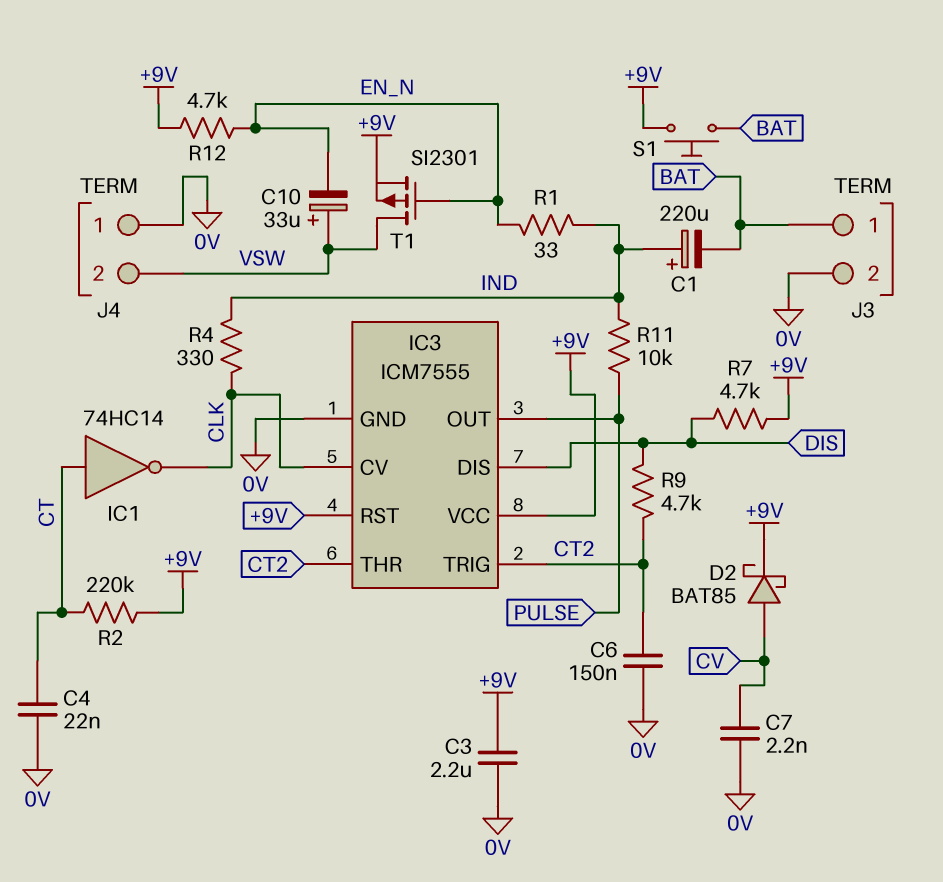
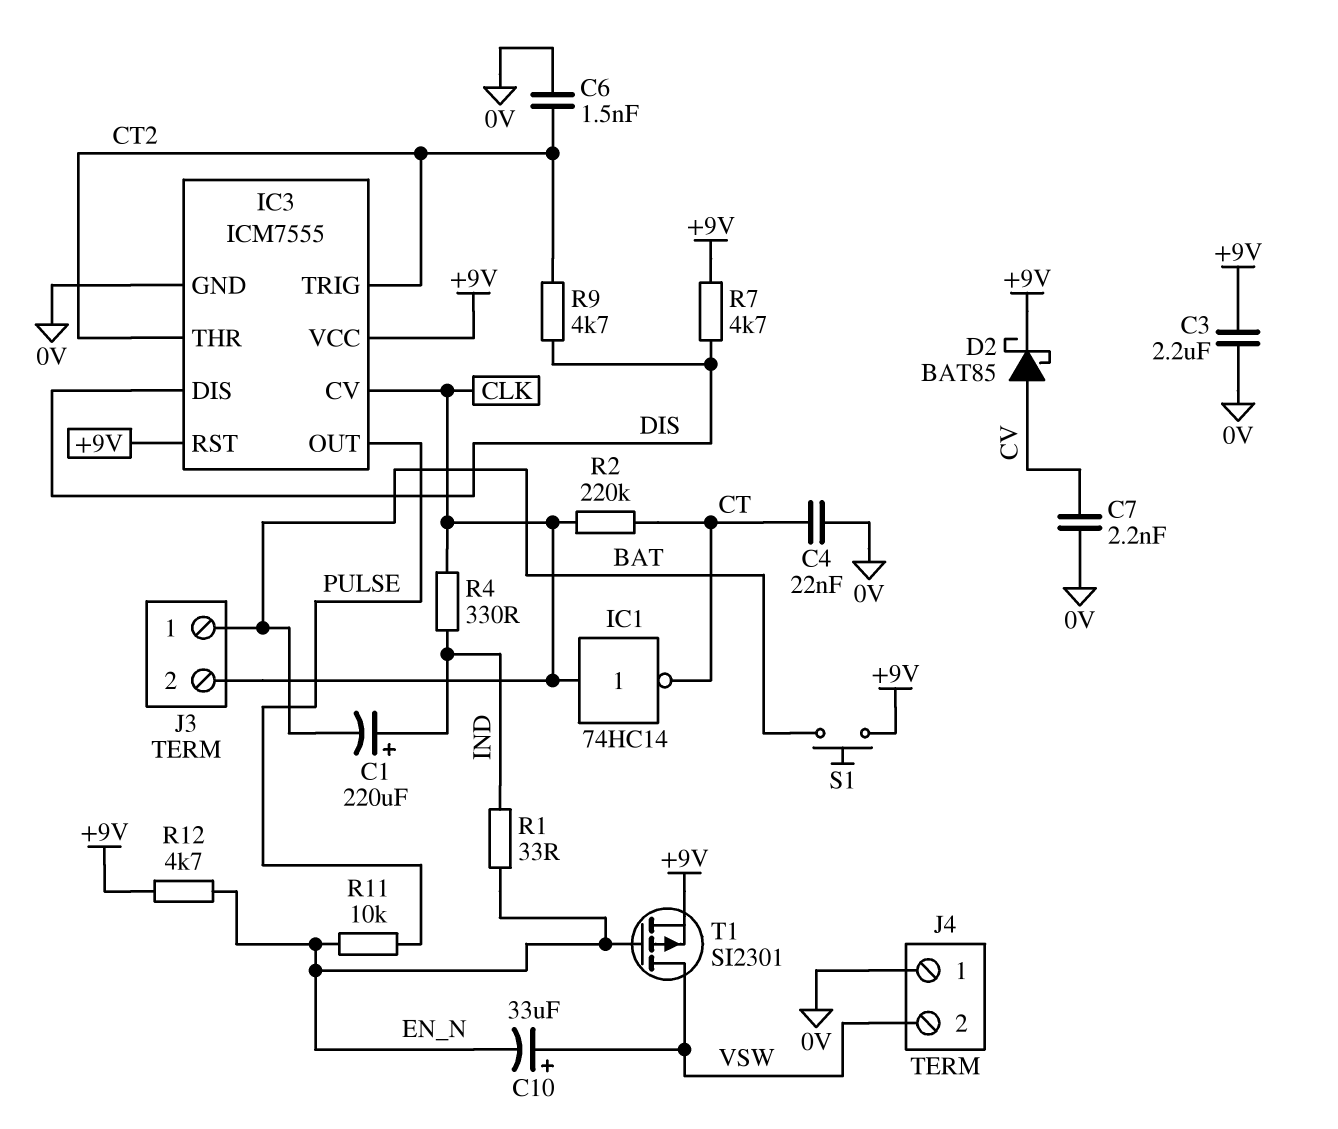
C6: 150nF (0V, CT2) -> 1.5nF (0V, CT2)
IC1: NOT 74HC14 (in CT, out CLK) -> NOT 74HC14 (in CLK, out CT)
J3 pin 2: 0V -> CLK
R2: 220k (+9V, CT) -> 220k (CLK, CT)
R11: 10k (IND, PULSE) -> 10k (EN_N, PULSE)

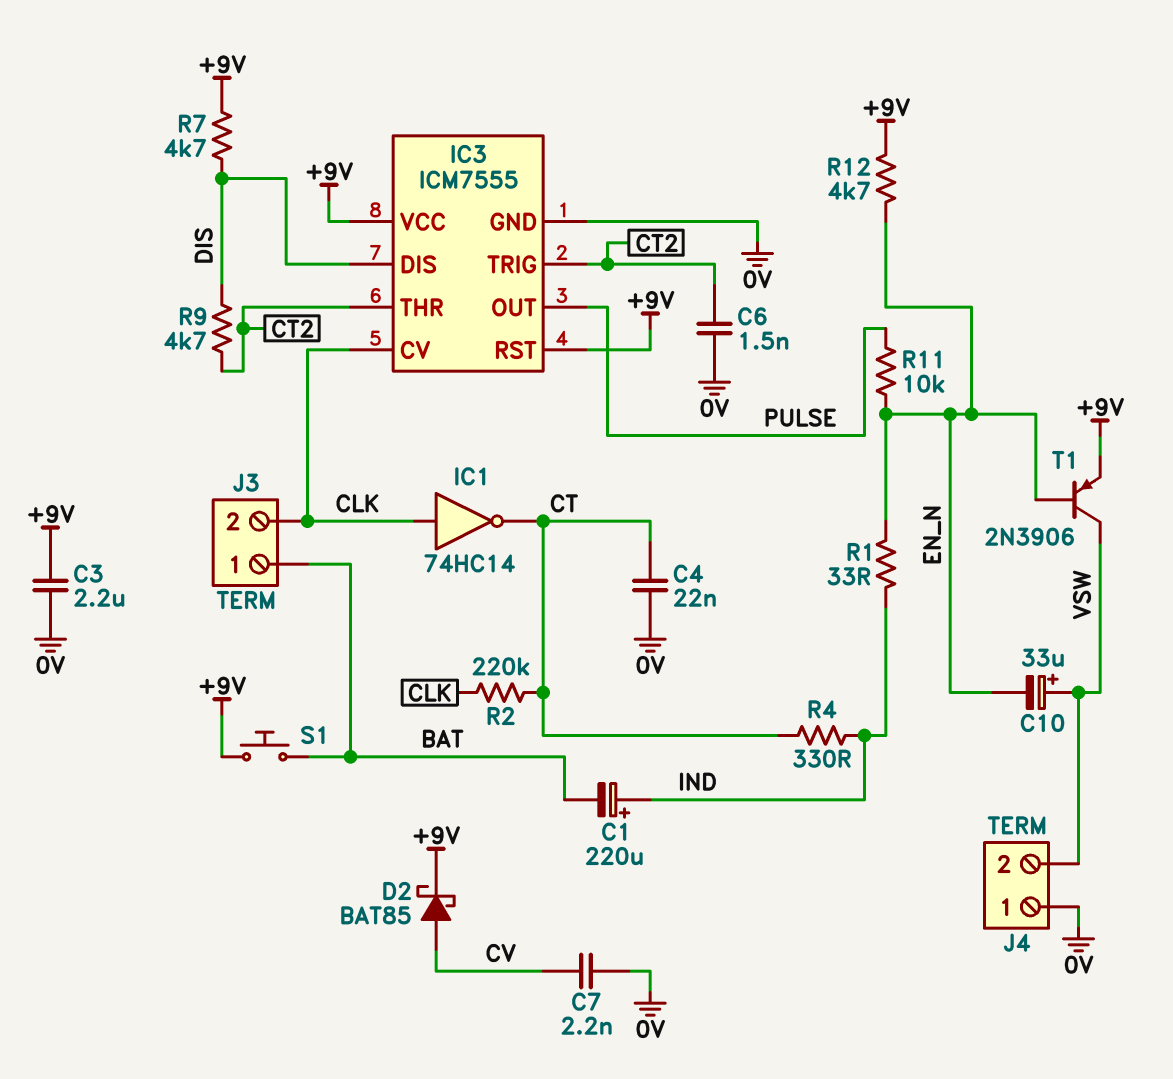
R4: 330 (CLK, IND) -> 330 (CT, IND)
T1: PMOS SI2301 (G EN_N, D VSW, S +9V) -> PNP 2N3906 (B EN_N, C VSW, E +9V)

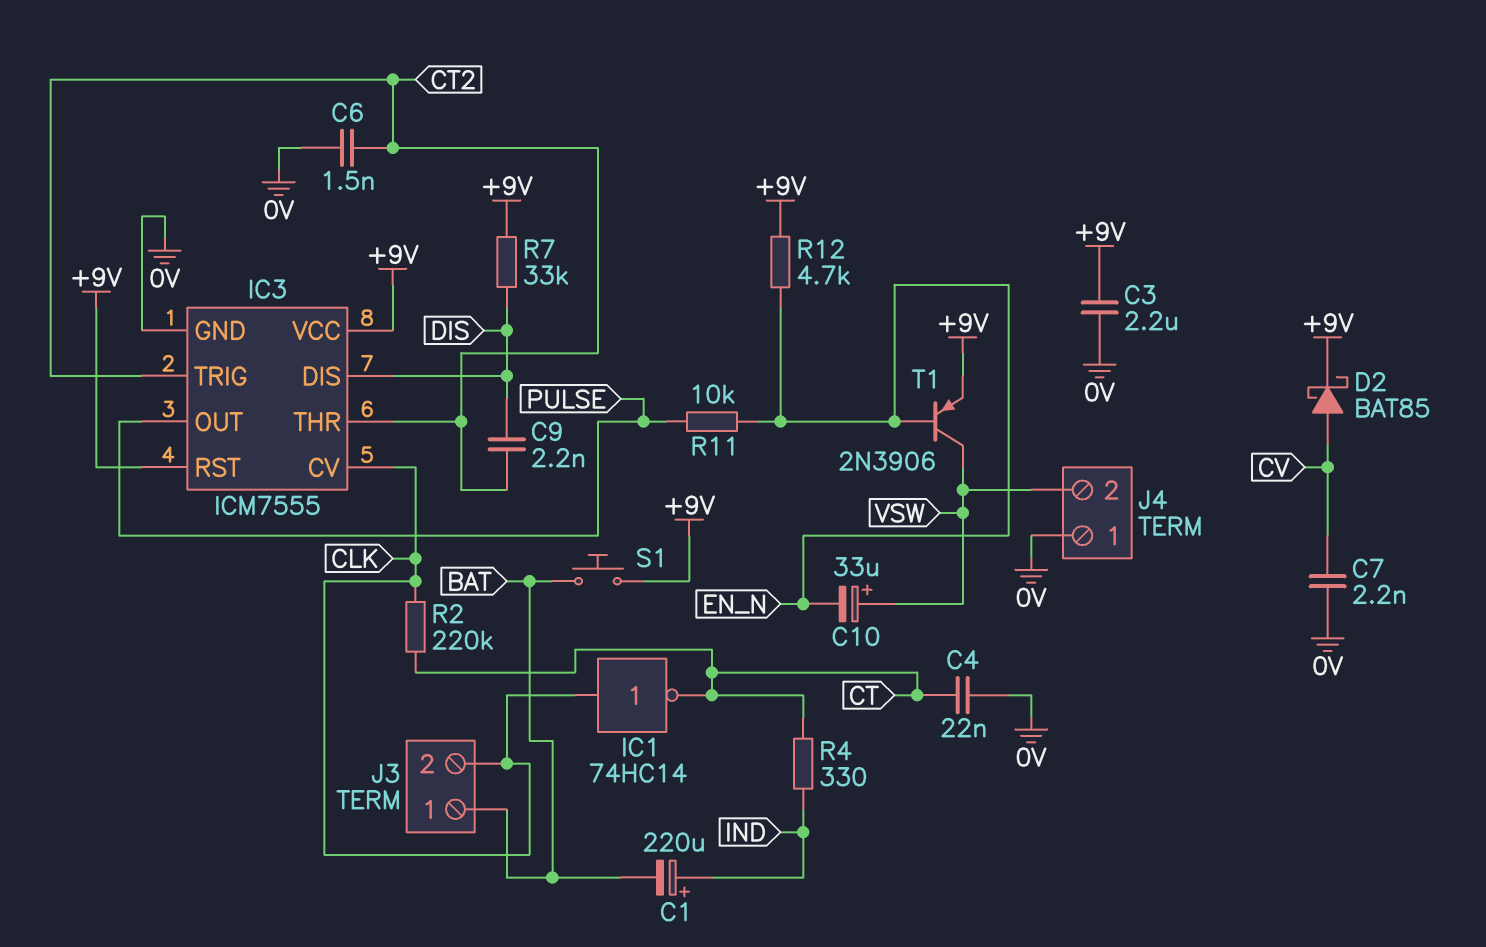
C9: none -> 2.2nF (CT2, DIS)
R1: 33 (EN_N, IND) -> none
R7: 4.7k (+9V, DIS) -> 33k (+9V, DIS)
R9: 4.7k (CT2, DIS) -> none

